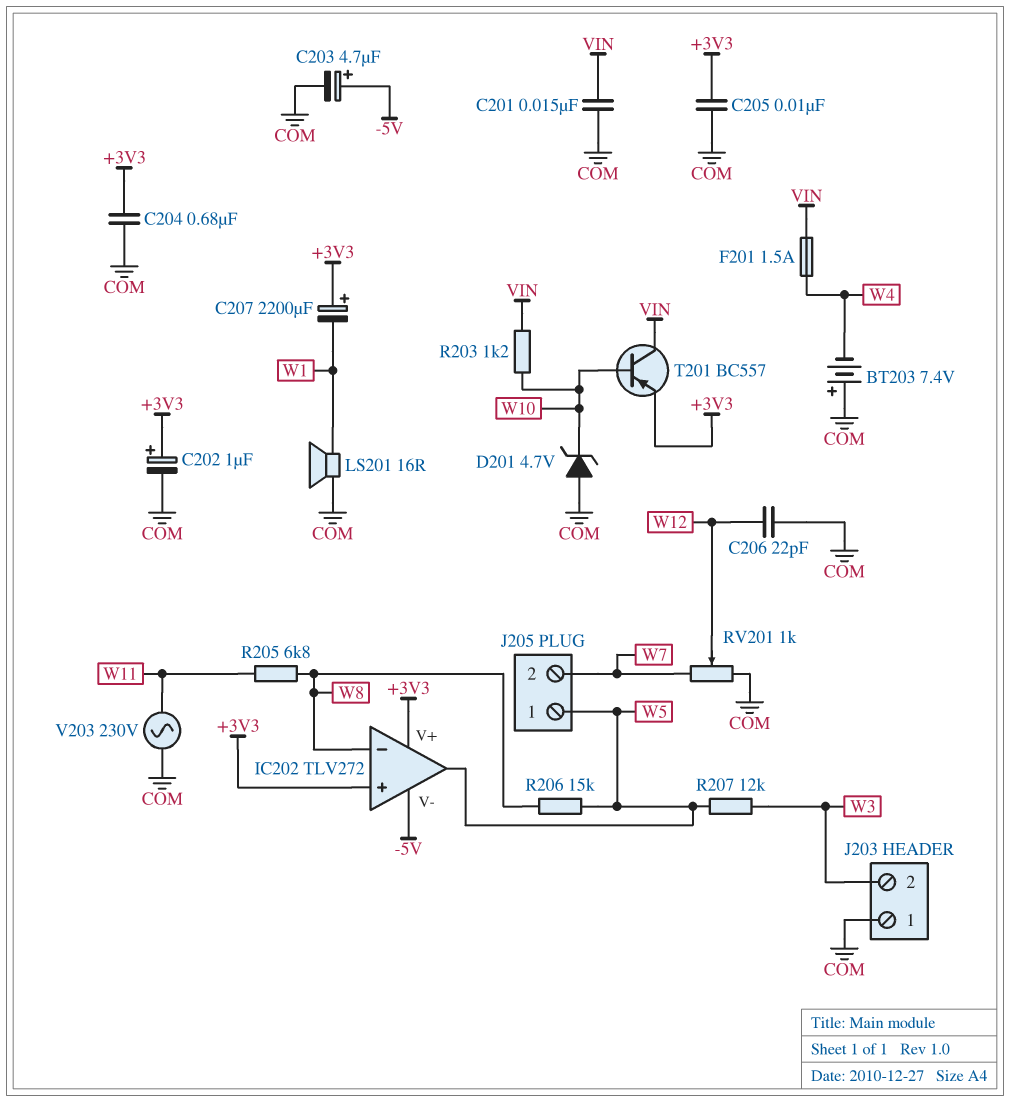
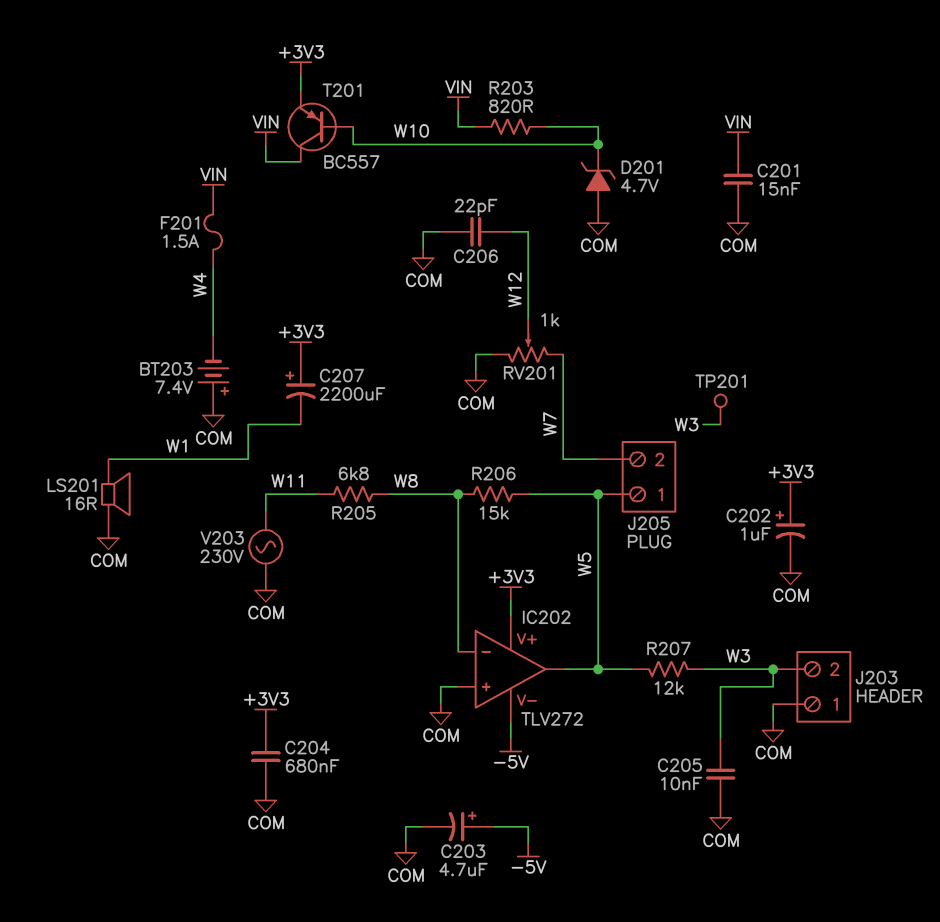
C205: 10nF (+3V3, COM) -> 10nF (COM, W3)
IC202 pin in+: +3V3 -> COM
R203: 1.2k (VIN, W10) -> 820 (VIN, W10)
TP201: none -> test point (W3)

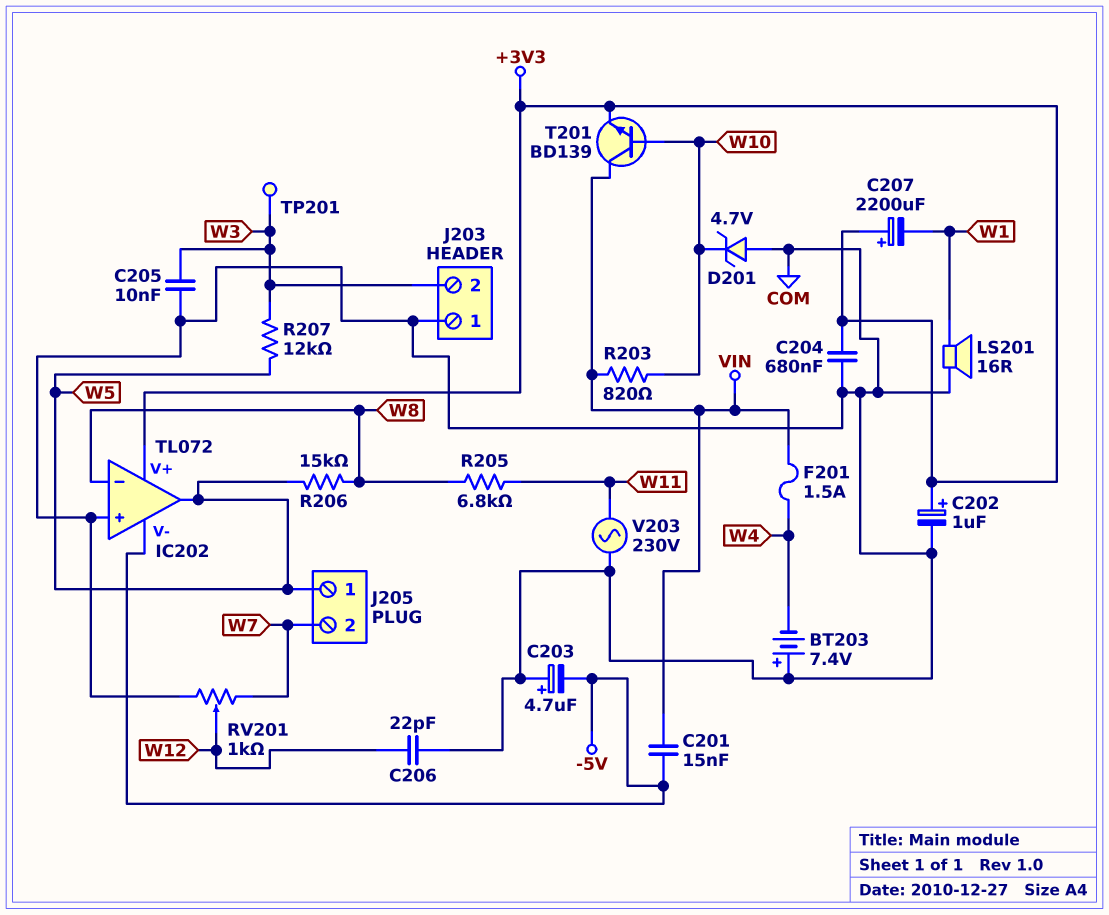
C201: 15nF (COM, VIN) -> 15nF (-5V, VIN)
C203: 4.7uF (plus -5V, minus COM) -> 4.7uF (plus COM, minus -5V)
IC202: TLV272 -> TL072
T201: PNP BC557 (B W10, C VIN, E +3V3) -> NPN BD139 (B W10, C VIN, E +3V3)

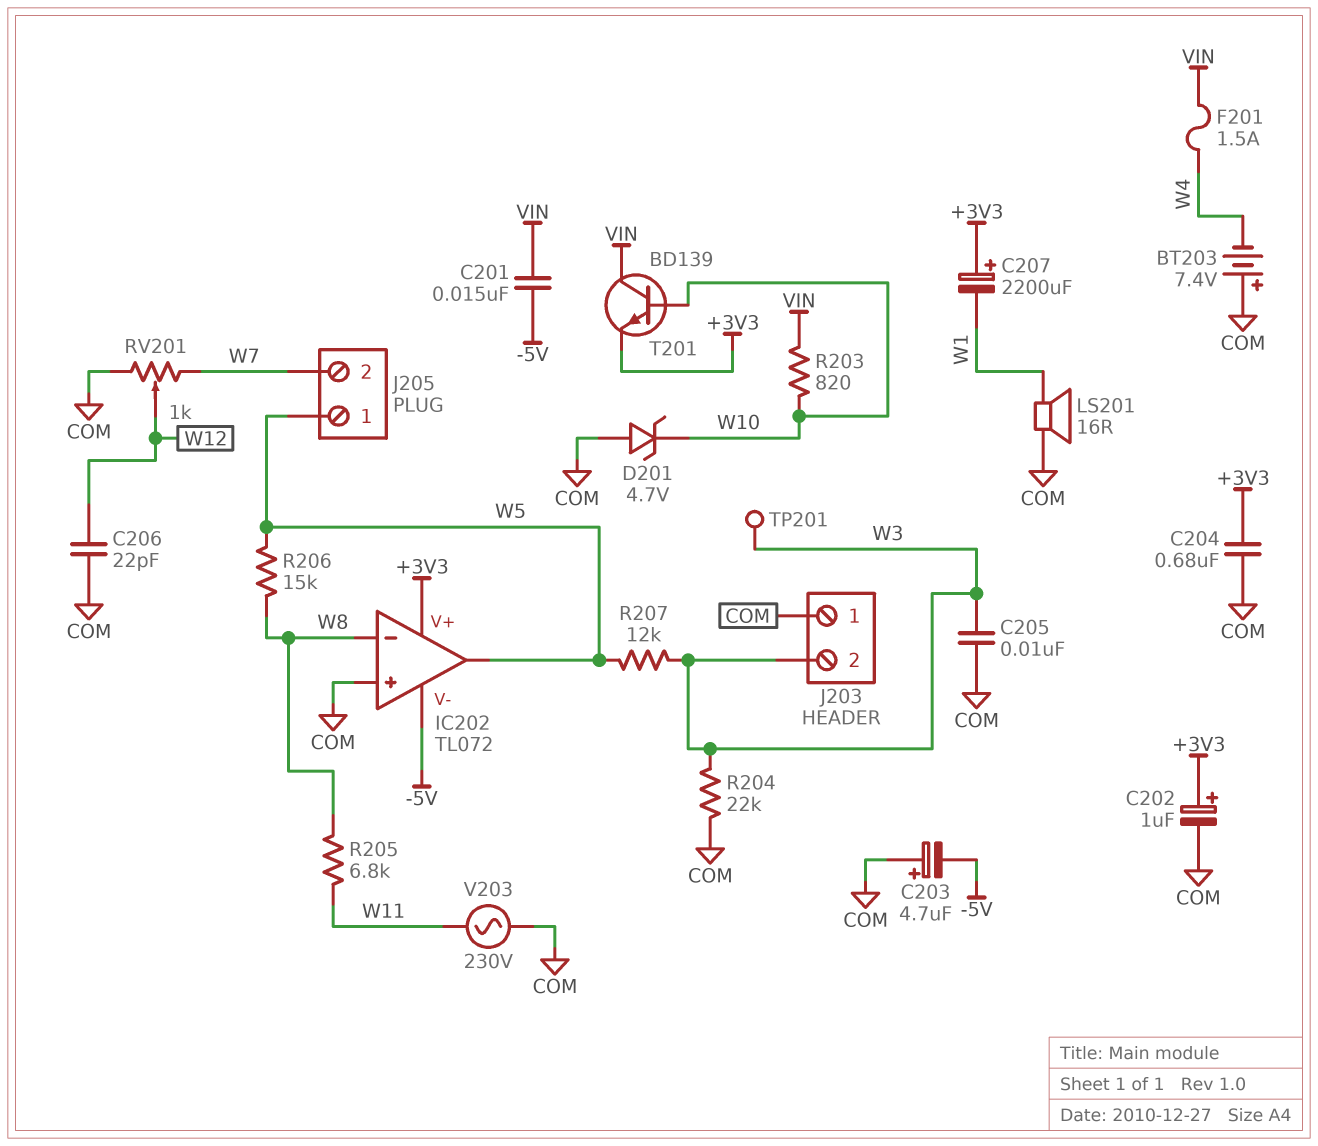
R204: none -> 22k (COM, W3)

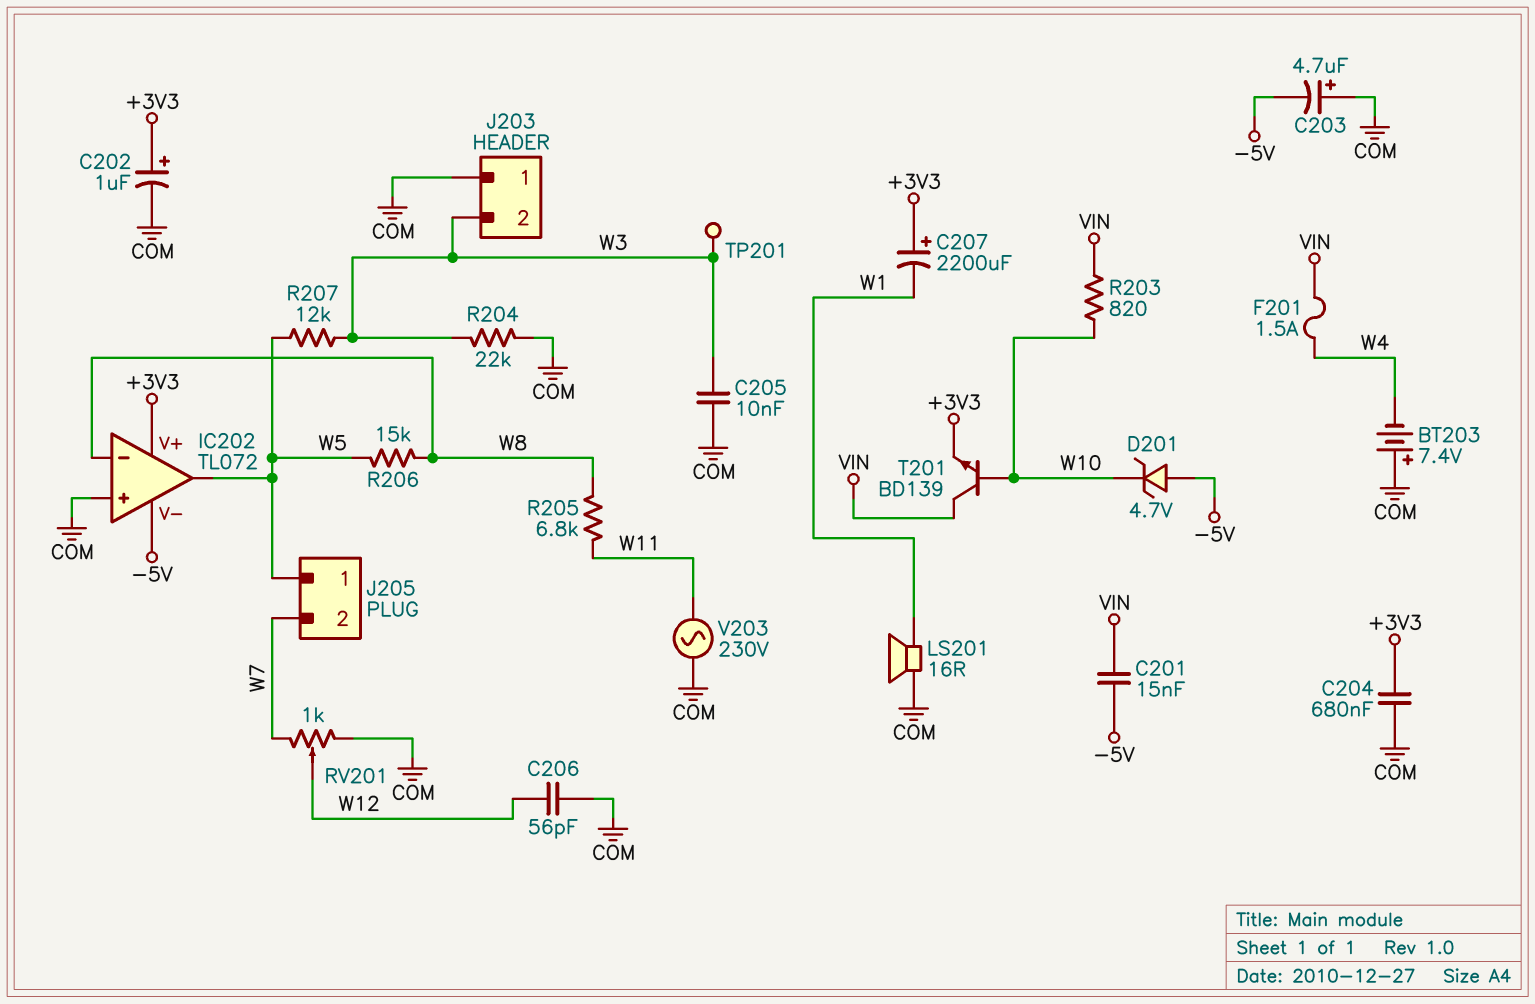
C206: 22pF (COM, W12) -> 56pF (COM, W12)
D201: zener 4.7V (A COM, K W10) -> zener 4.7V (A -5V, K W10)

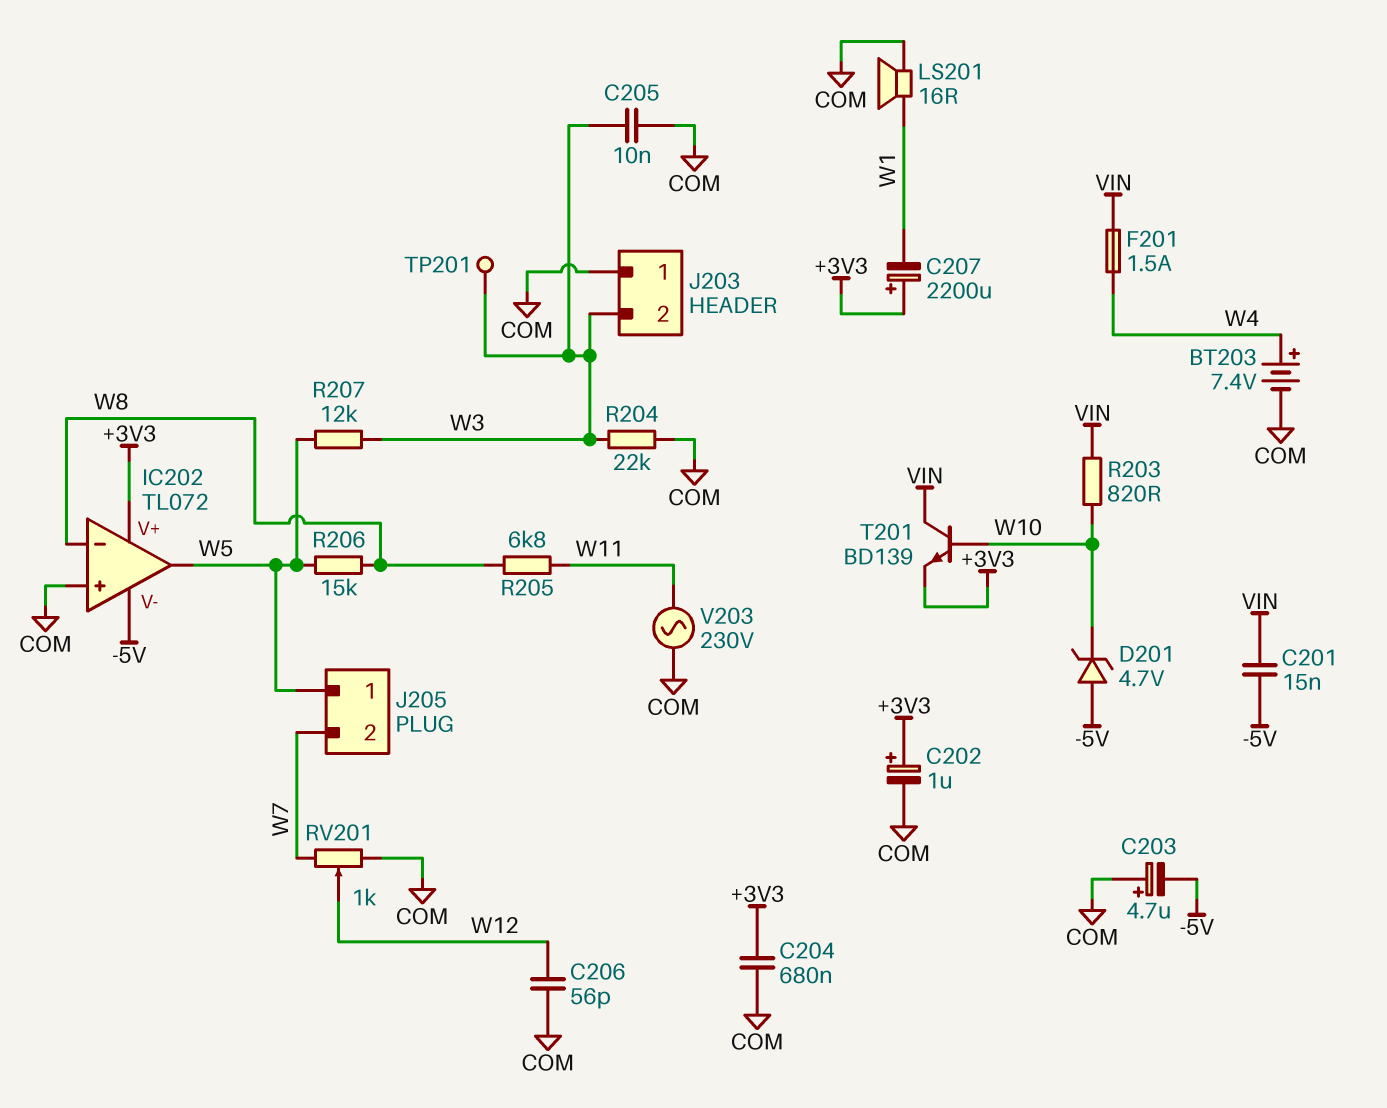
BT203: 7.4V (plus COM, minus W4) -> 7.4V (plus W4, minus COM)

